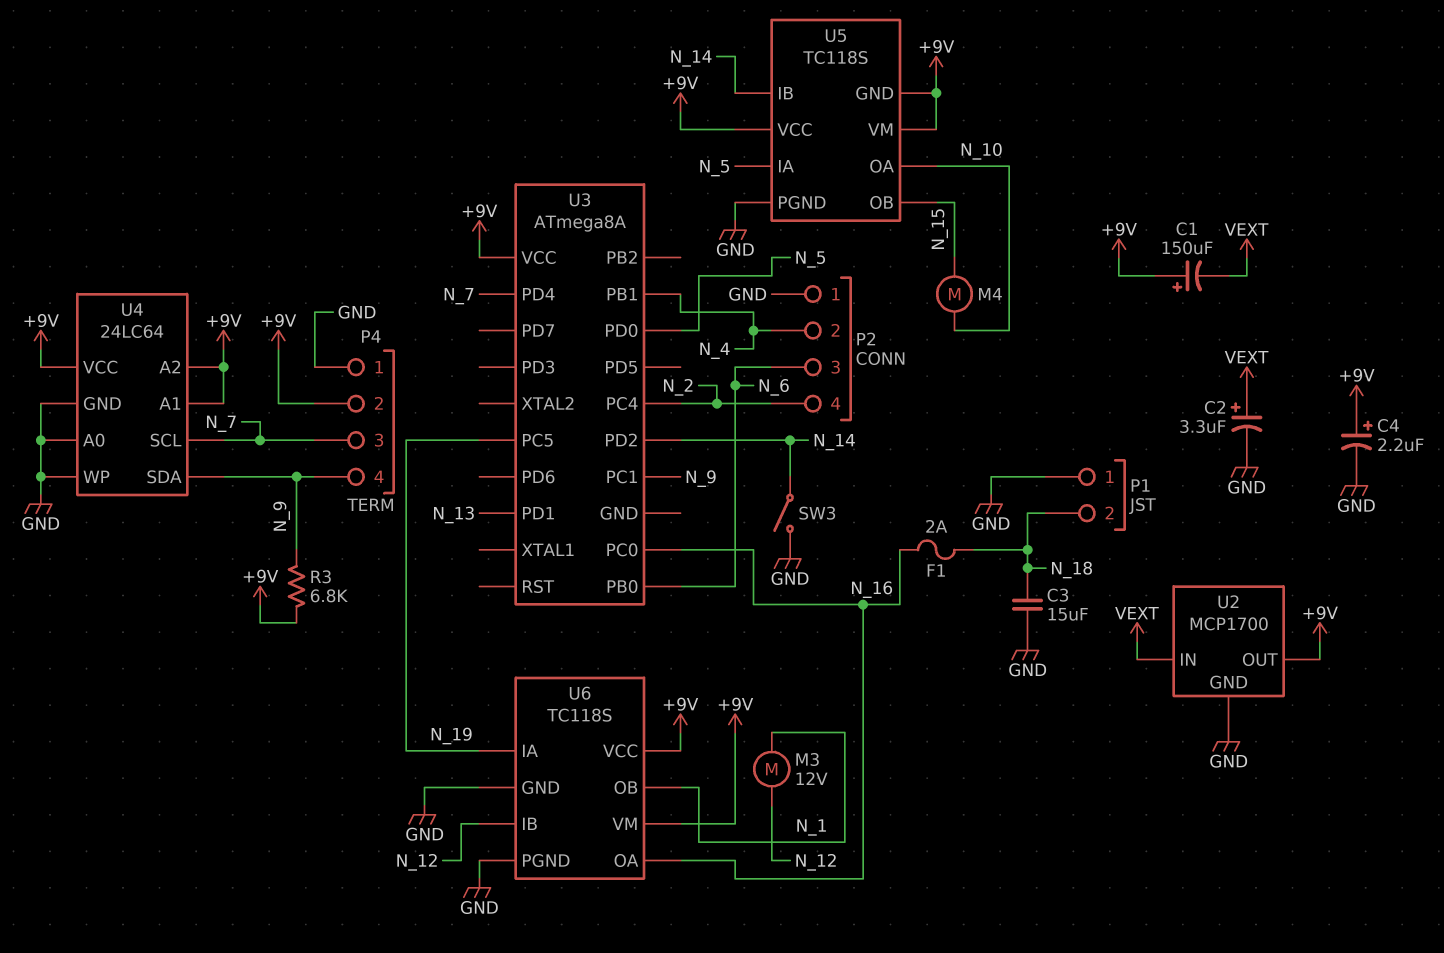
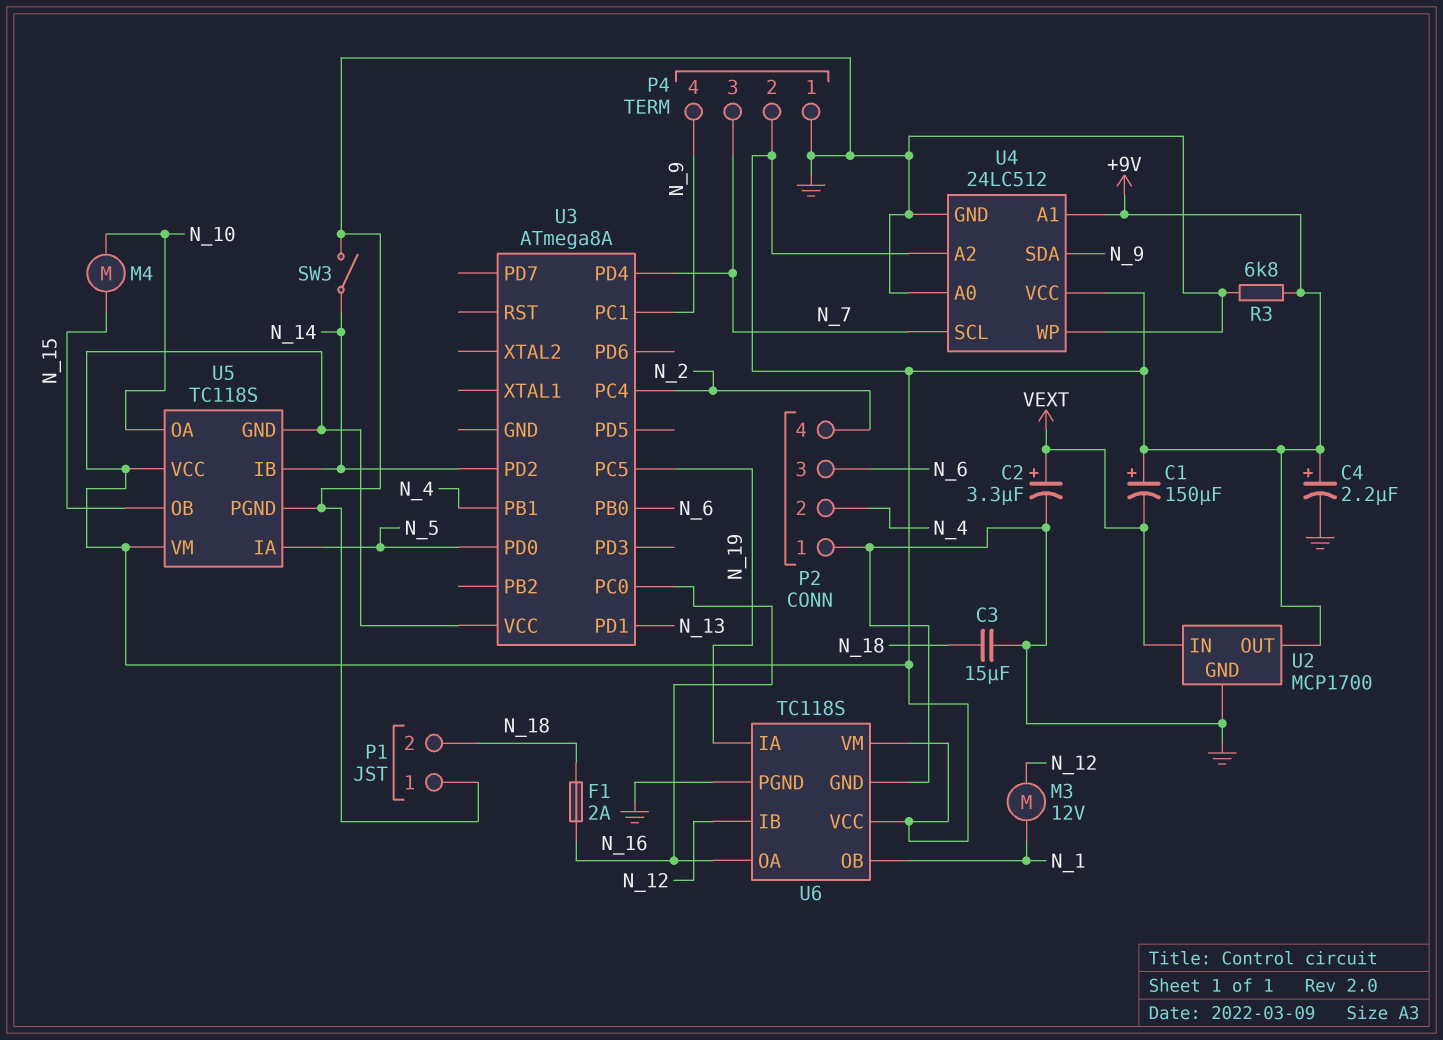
R3: 6.8k (+9V, N_9) -> 6.8k (+9V, GND)
U4: 24LC64 -> 24LC512

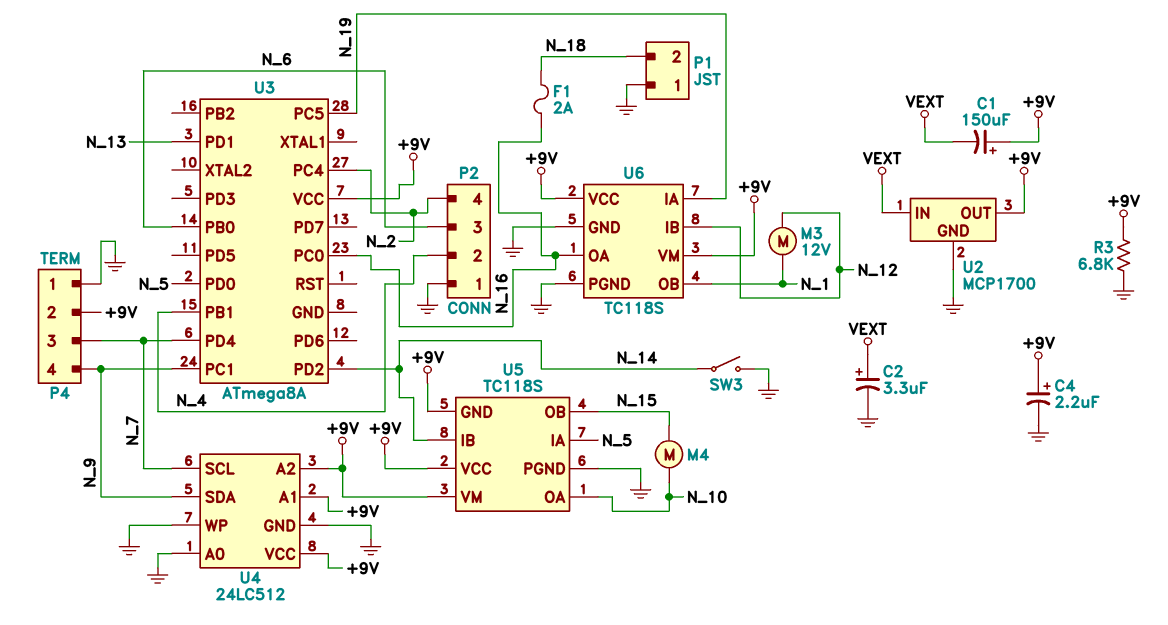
C3: 15uF (GND, N_18) -> none

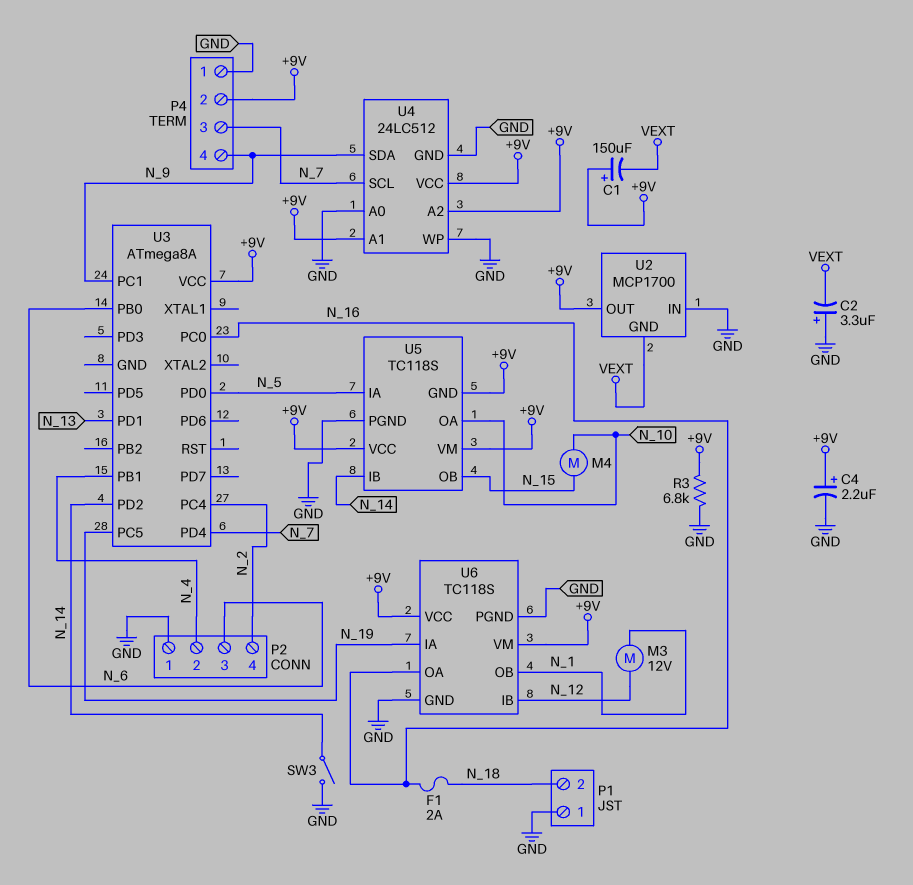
C2: 3.3uF (plus VEXT, minus GND) -> 3.3uF (plus GND, minus VEXT)
U2 pin GND: GND -> VEXT
U2 pin IN: VEXT -> GND

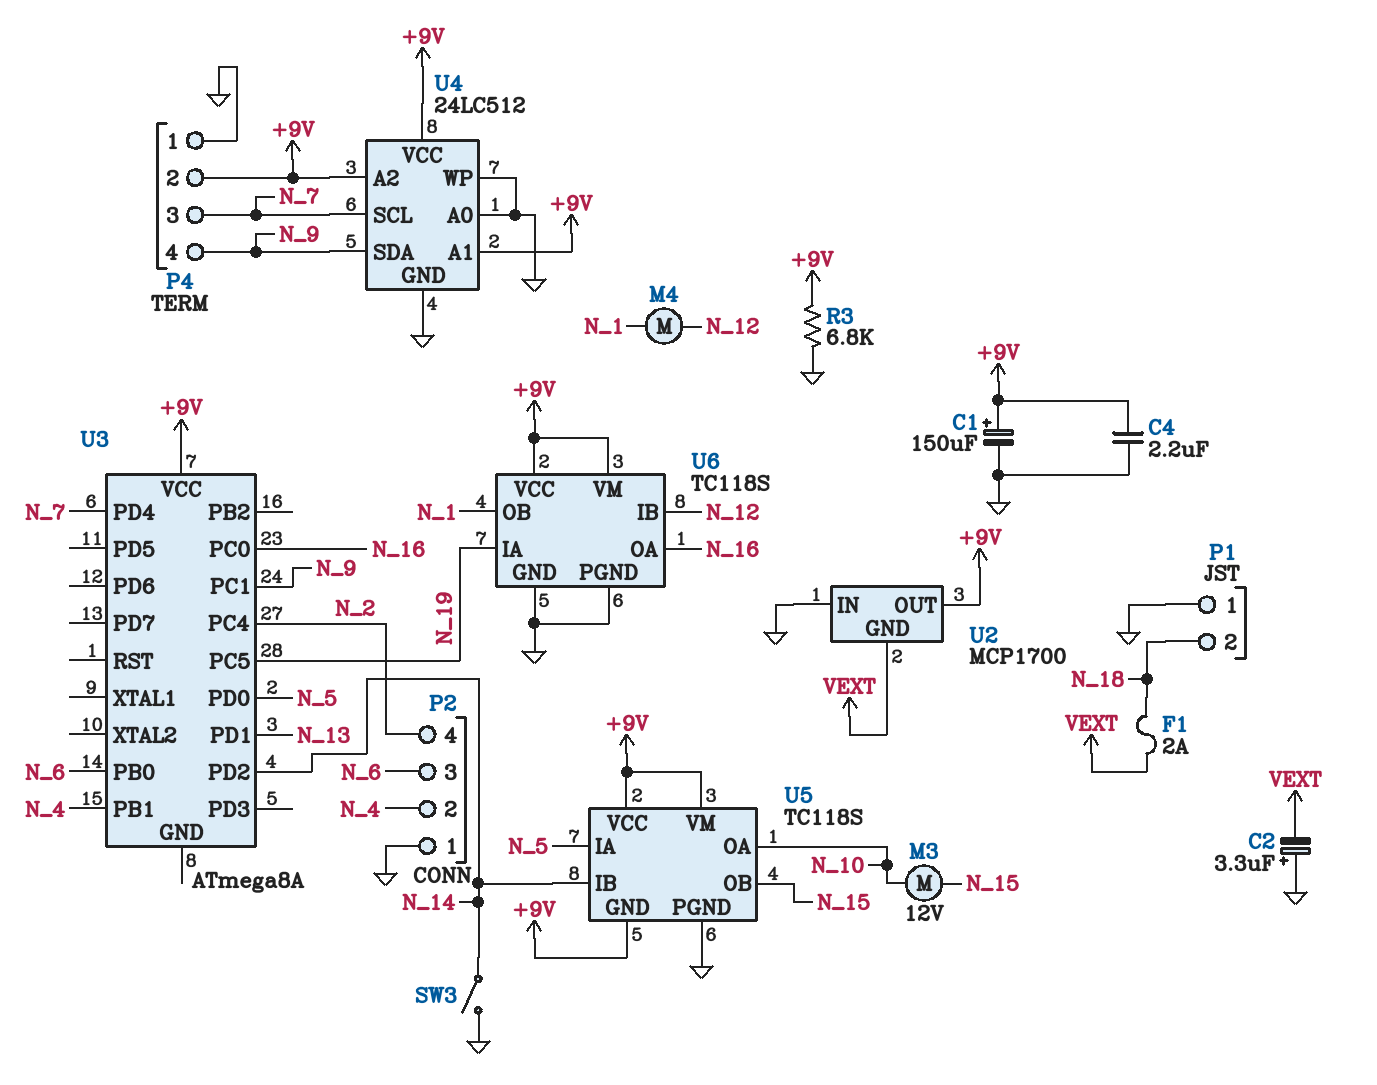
C1: 150uF (plus +9V, minus VEXT) -> 150uF (plus +9V, minus GND)
C4: 2.2uF (plus +9V, minus GND) -> 2.2uF (+9V, GND)
F1: 2A (N_16, N_18) -> 2A (N_18, VEXT)
M3: motor 12V (N_1, N_12) -> motor 12V (N_10, N_15)
M4: motor (N_10, N_15) -> motor (N_1, N_12)

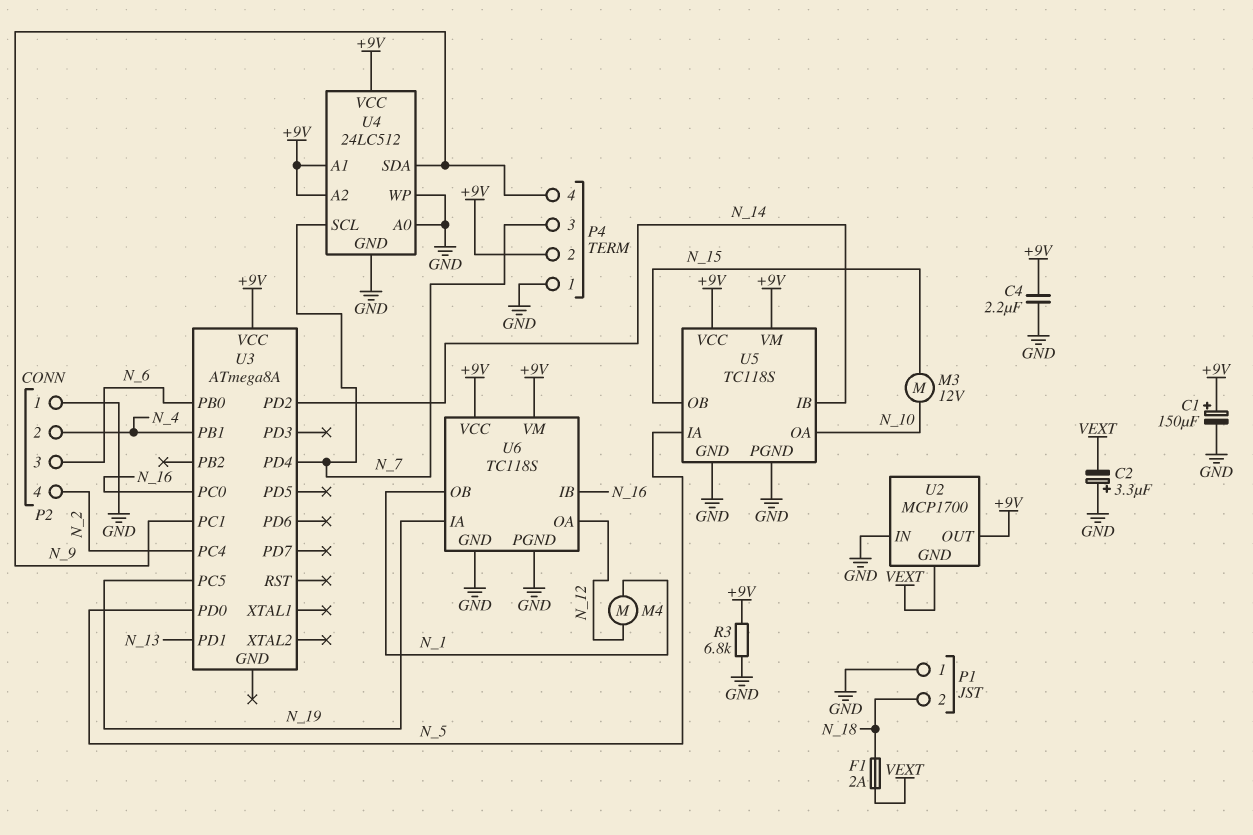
SW3: switch (GND, N_14) -> none
U5 pin GND: +9V -> GND
U6 pin IB: N_12 -> N_16
U6 pin OA: N_16 -> N_12

